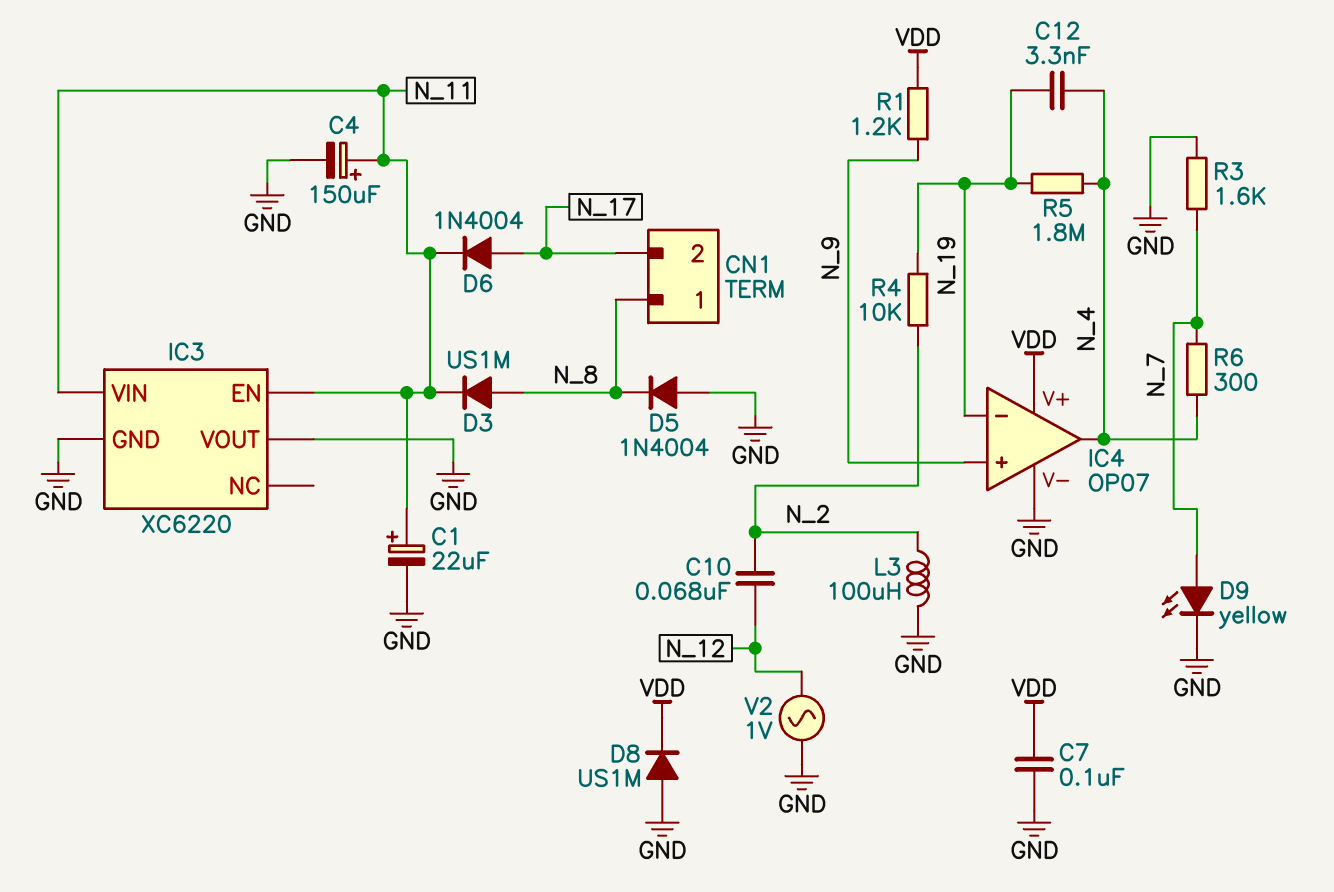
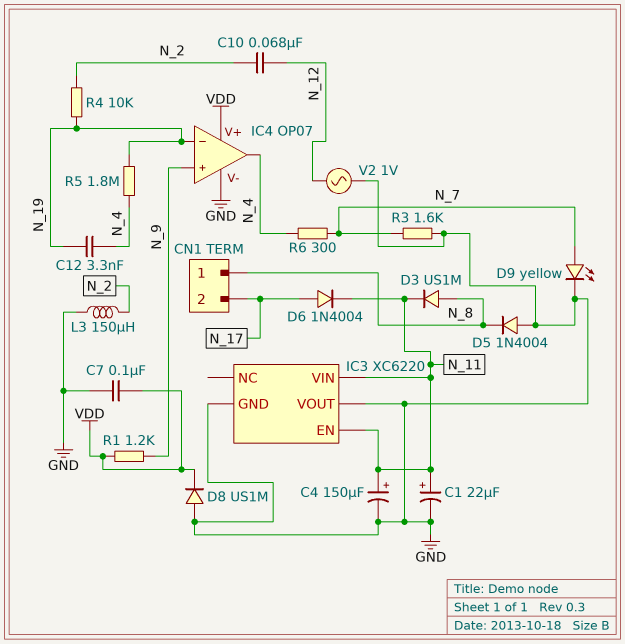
L3: 100uH (GND, N_2) -> 150uH (GND, N_2)

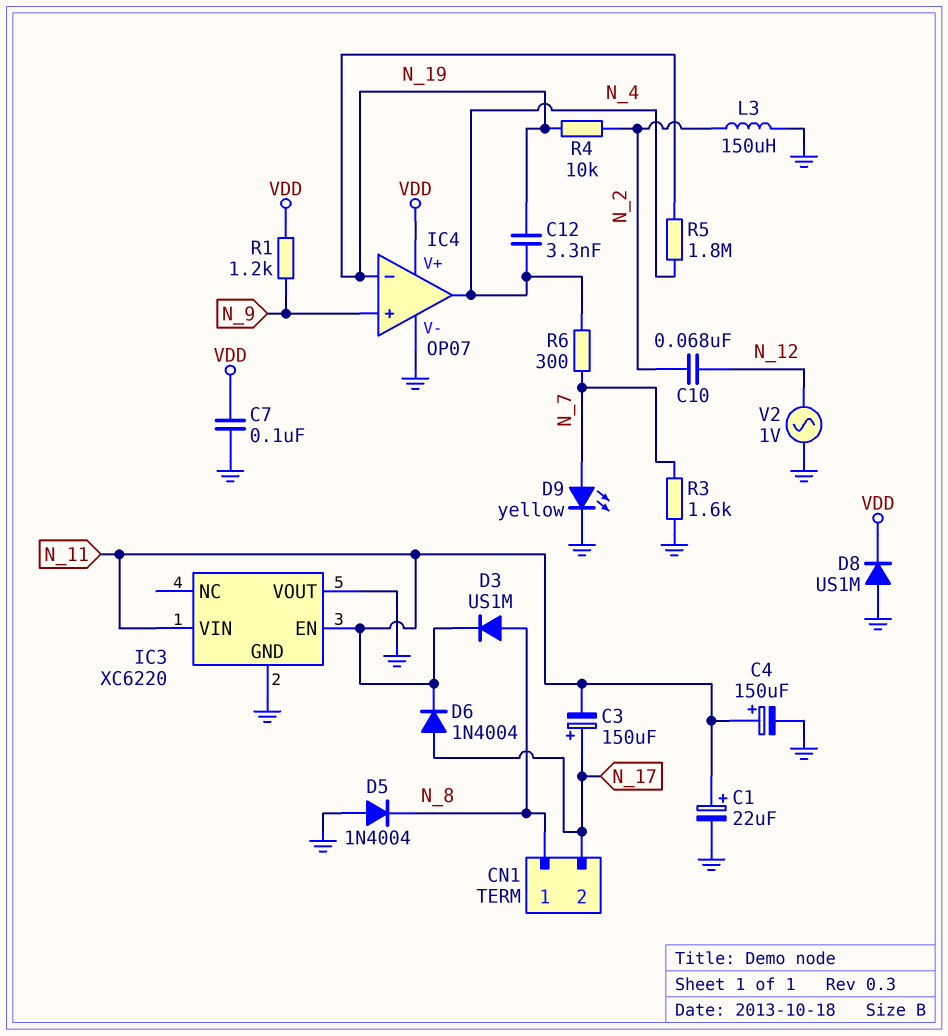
C3: none -> 150uF (plus N_17, minus N_11)

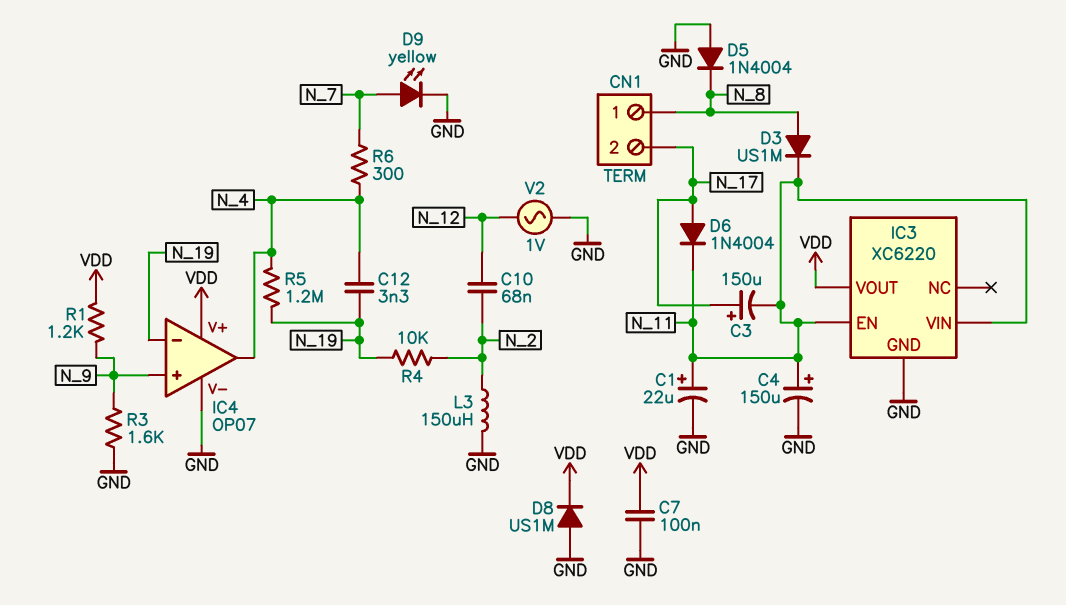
IC3 pin VOUT: GND -> VDD
R3: 1.6k (GND, N_7) -> 1.6k (GND, N_9)
R5: 1.8M (N_4, N_19) -> 1.2M (N_4, N_19)

